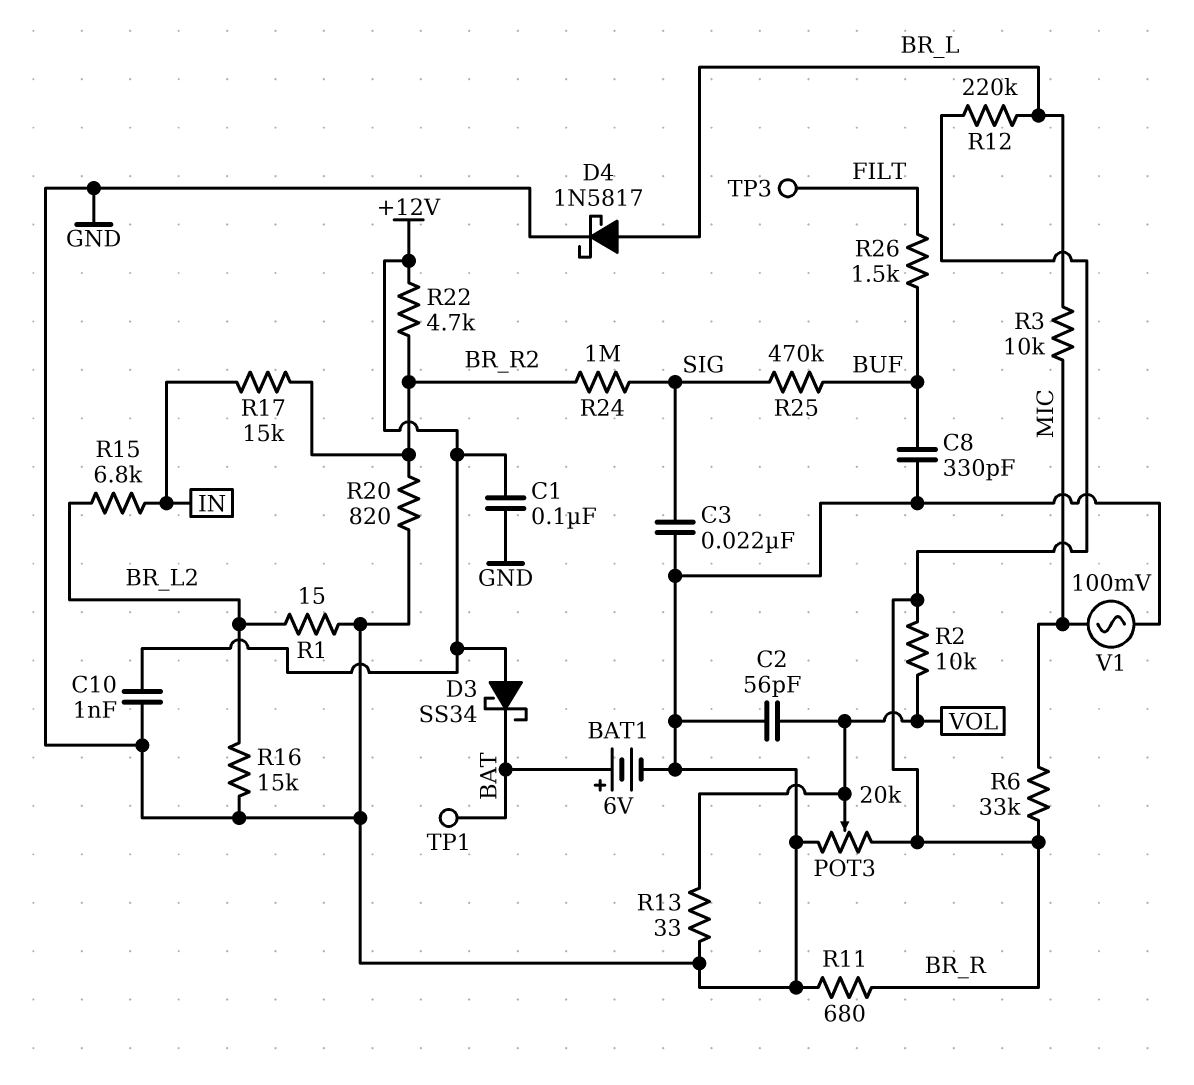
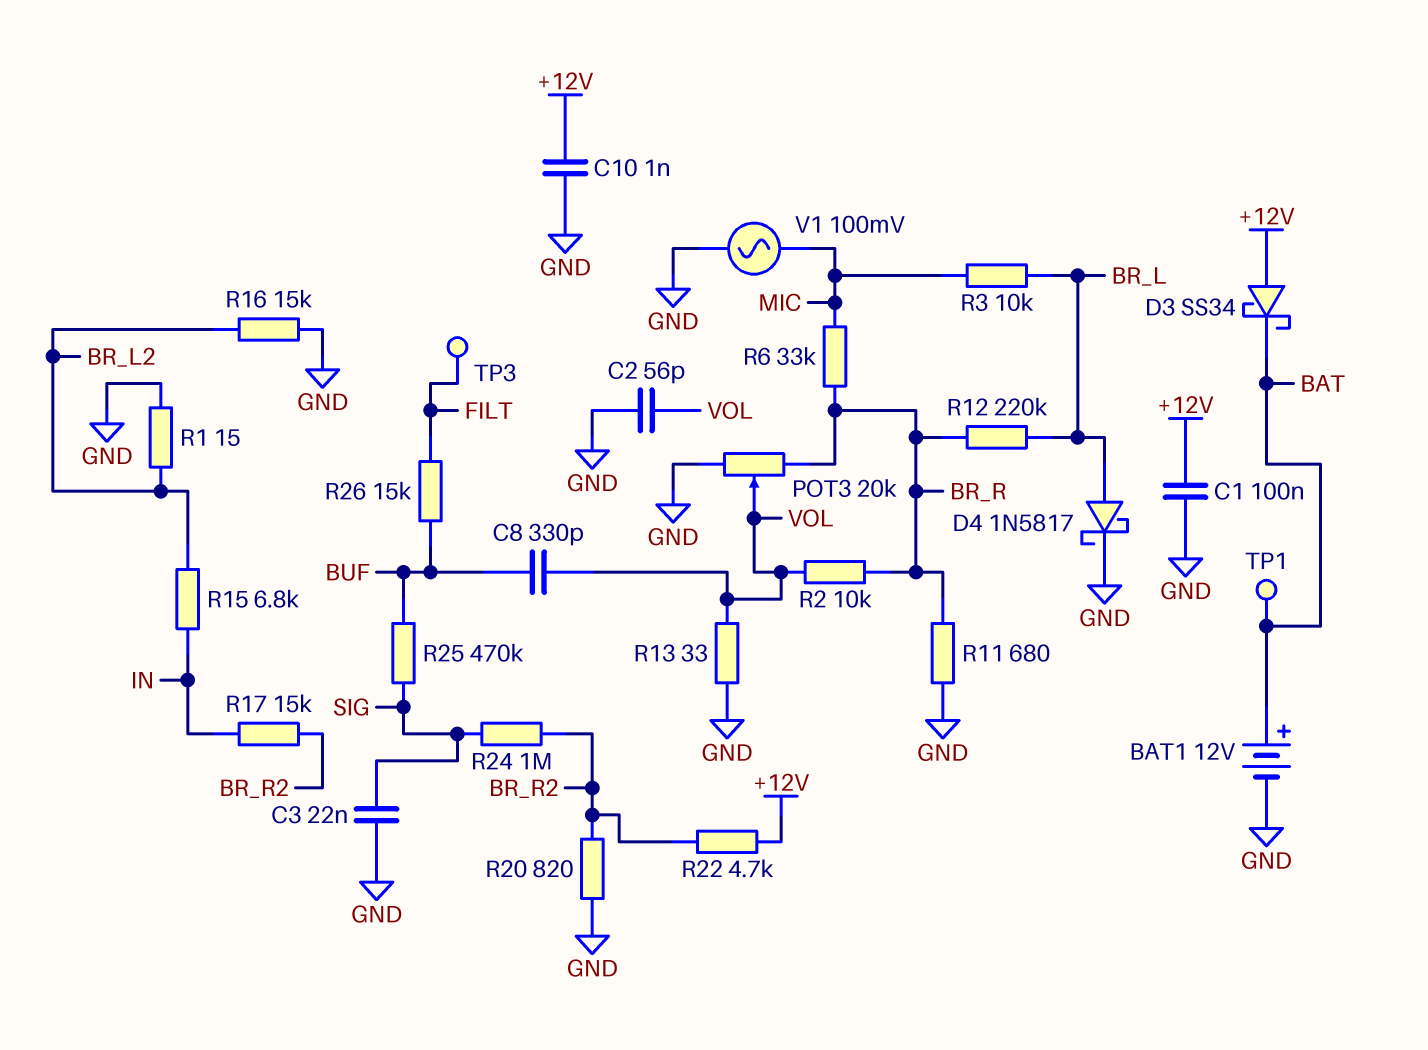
BAT1: 6V (plus BAT, minus GND) -> 12V (plus BAT, minus GND)
C8: 330pF (BUF, GND) -> 330pF (BUF, VOL)
R26: 1.5k (BUF, FILT) -> 15k (BUF, FILT)

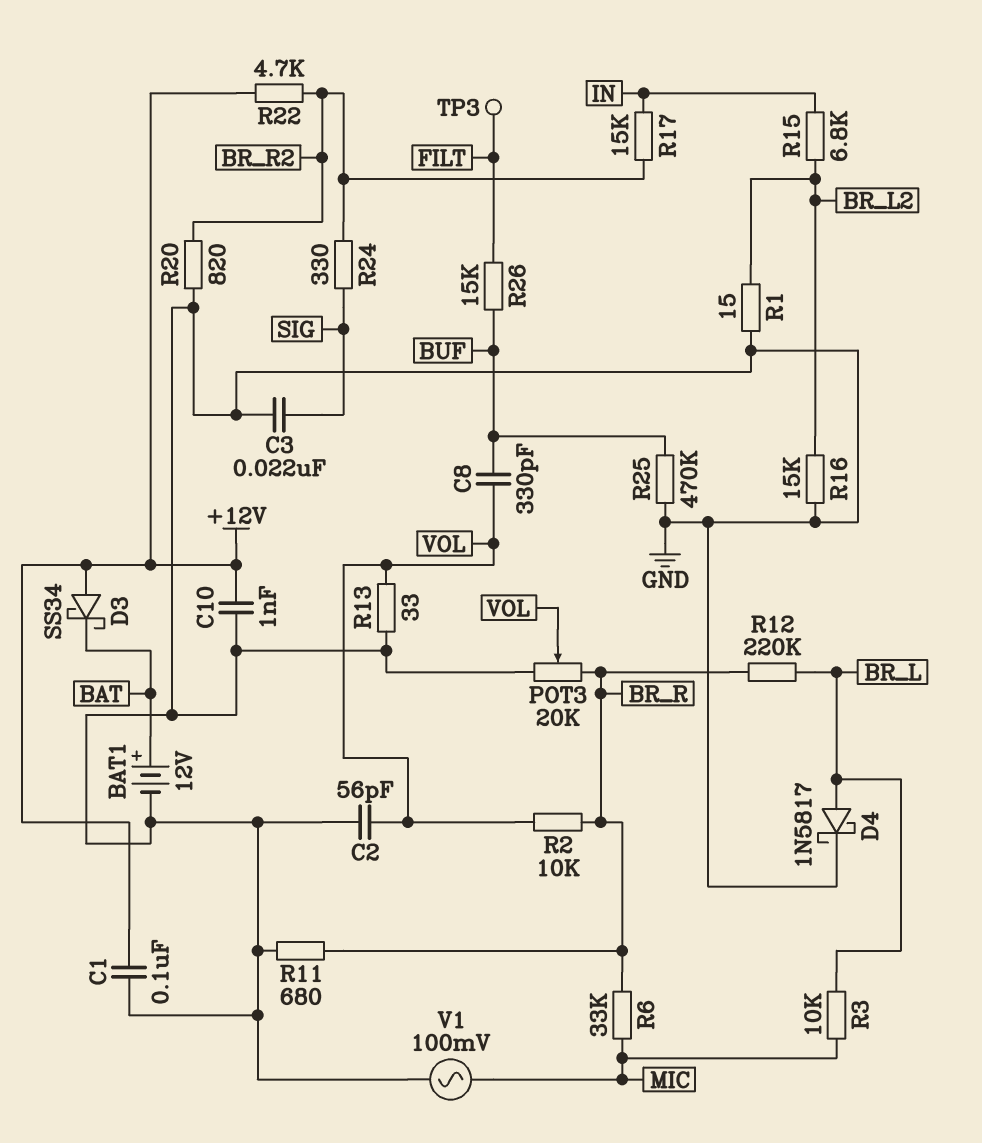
R24: 1M (BR_R2, SIG) -> 330 (BR_R2, SIG)
R25: 470k (BUF, SIG) -> 470k (BUF, GND)
TP1: test point (BAT) -> none

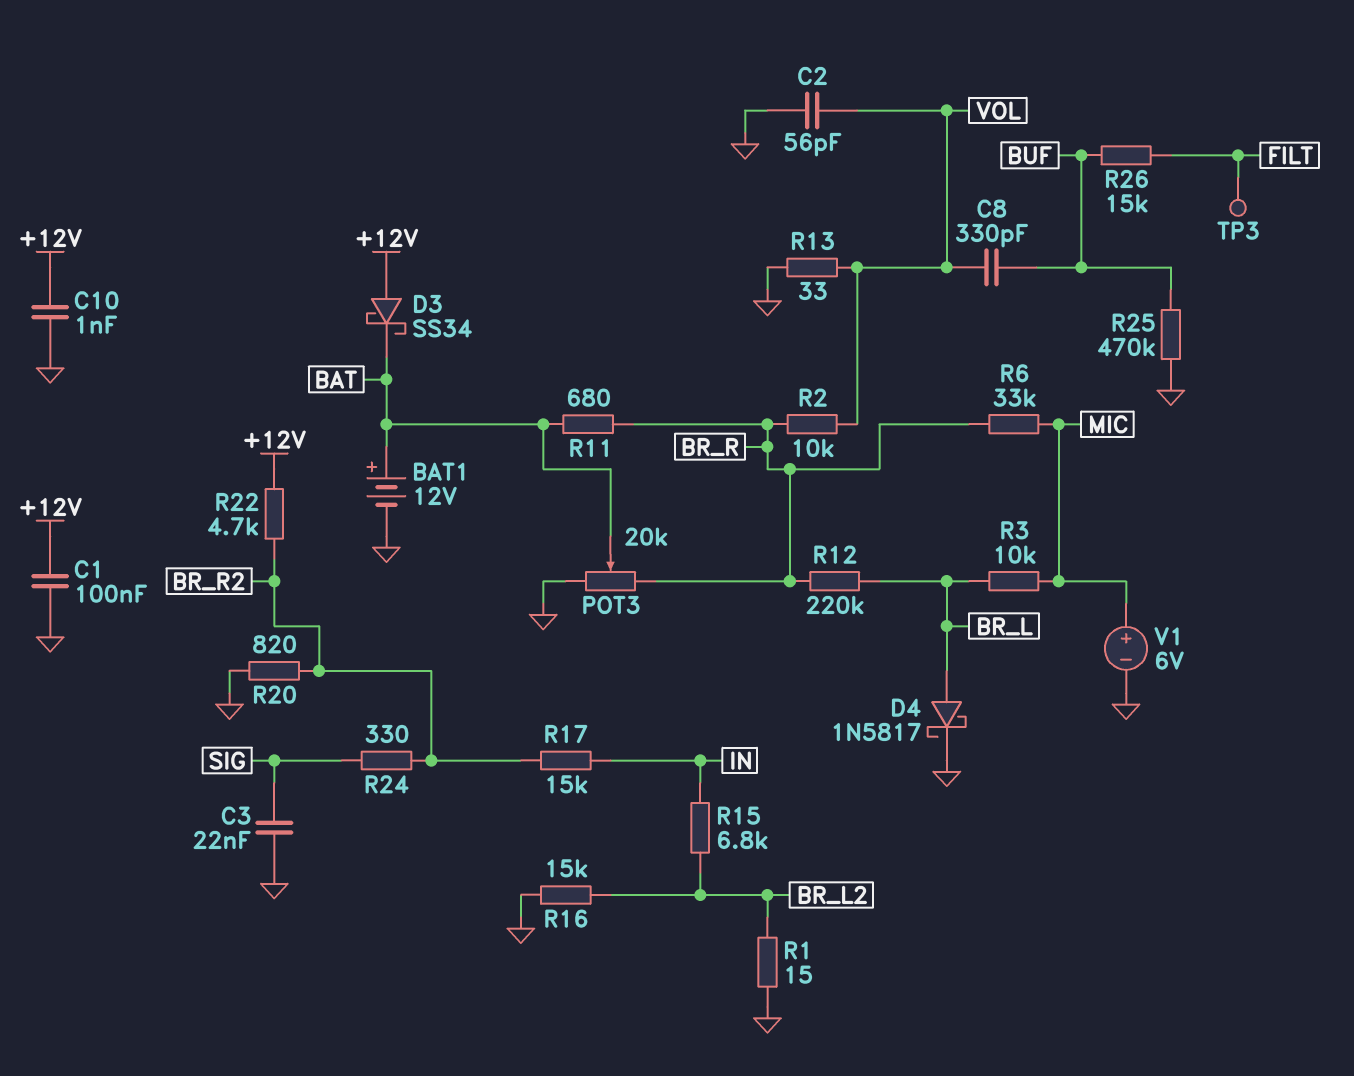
POT3: 20k (BR_R, GND, wiper VOL) -> 20k (BR_R, GND, wiper BAT)
R11: 680 (BR_R, GND) -> 680 (BAT, BR_R)
V1: AC 100mV (GND, MIC) -> 6V (plus MIC, minus GND)

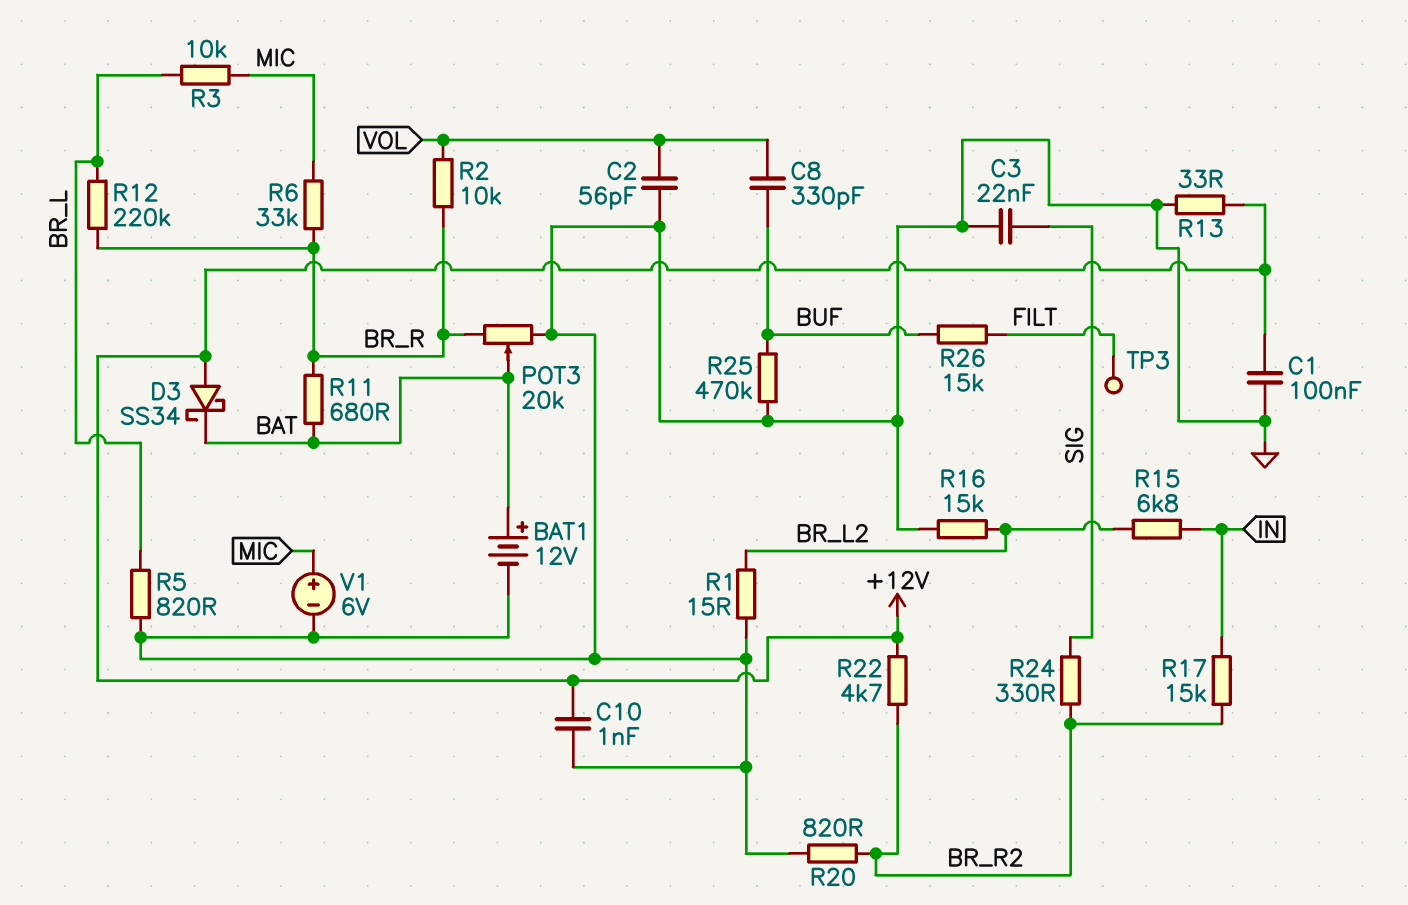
D4: schottky 1N5817 (A BR_L, K GND) -> none
R5: none -> 820 (BR_L, GND)
R13: 33 (GND, VOL) -> 33 (+12V, GND)

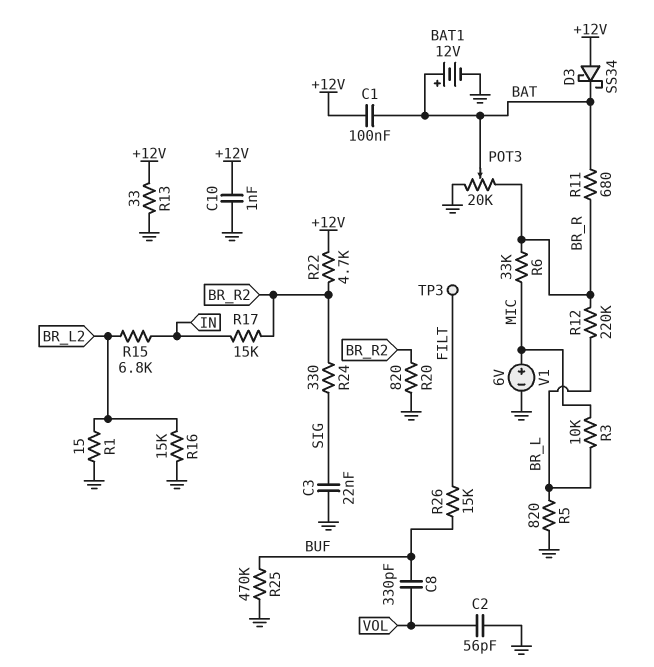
C1: 100nF (+12V, GND) -> 100nF (+12V, BAT)
R2: 10k (BR_R, VOL) -> none

